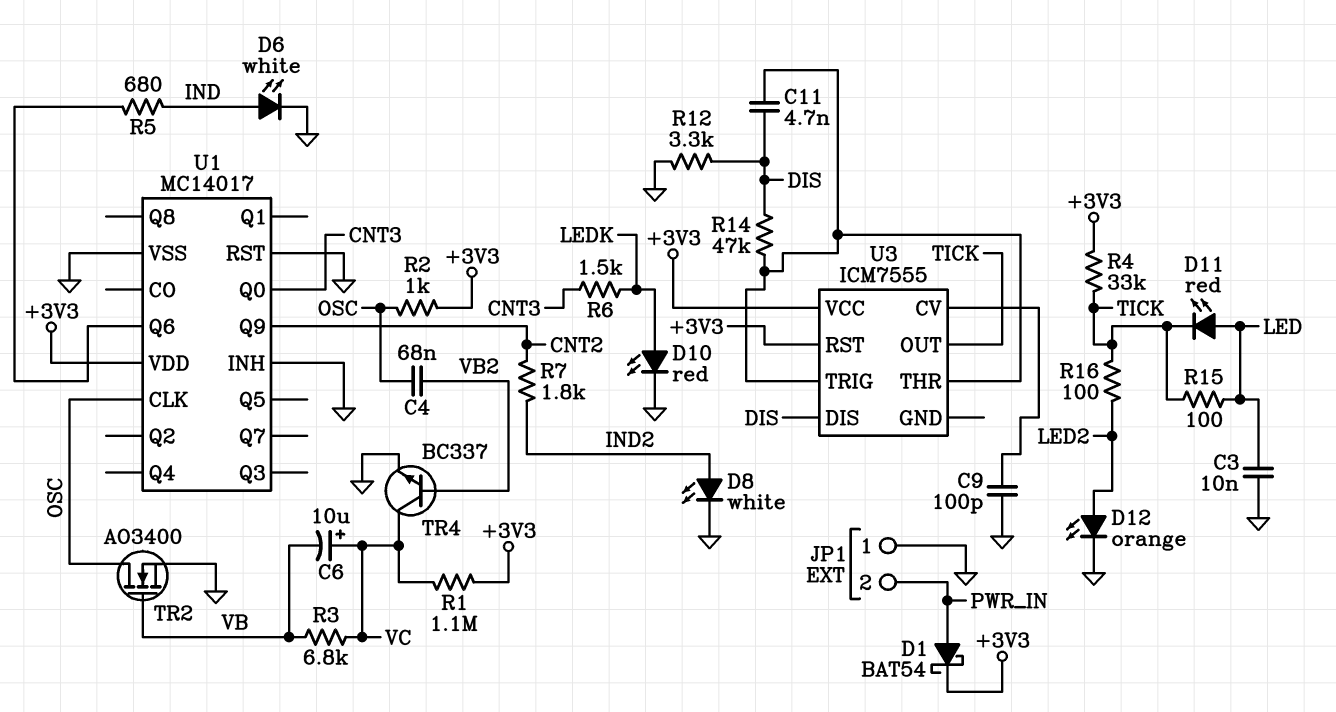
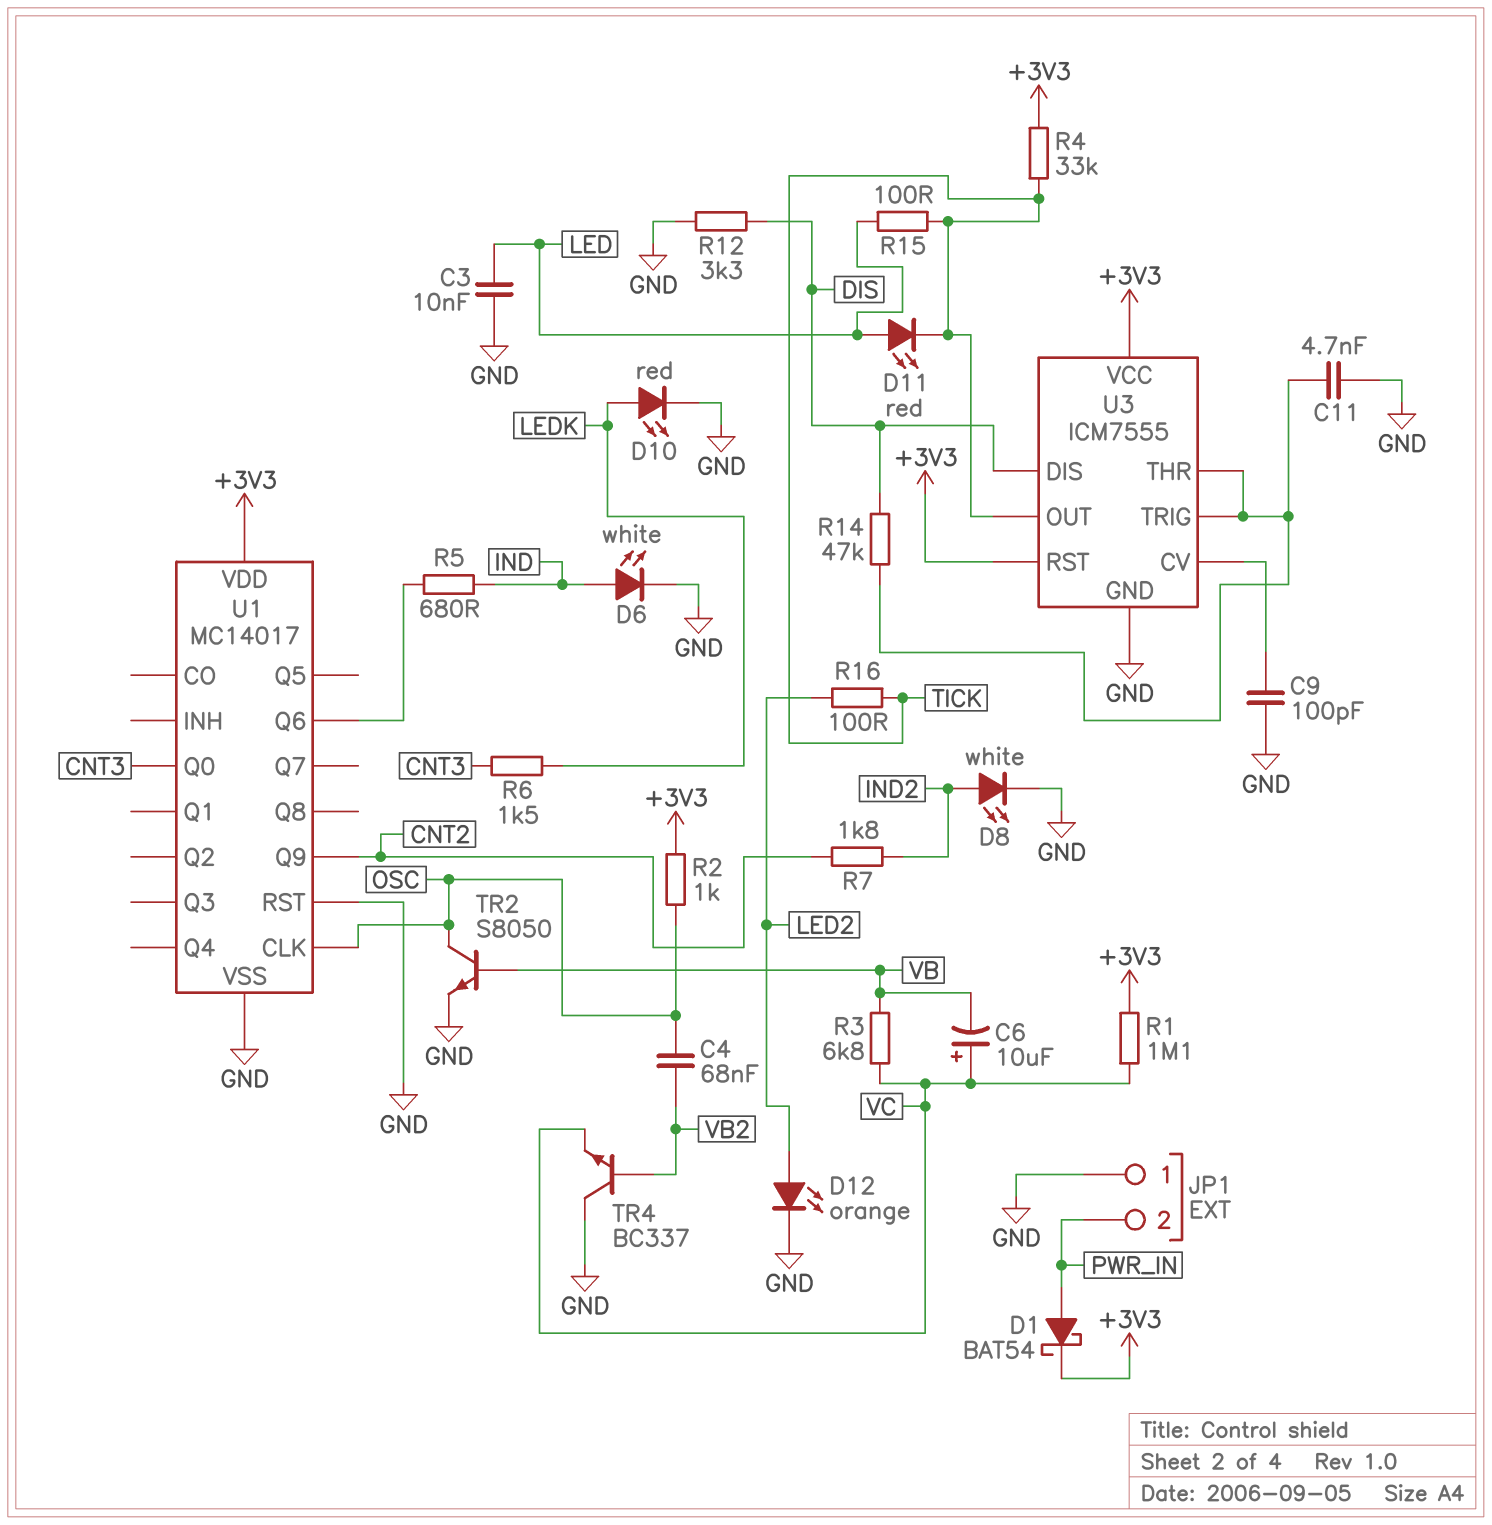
C11: 4.7nF (DIS, U3/THR) -> 4.7nF (GND, U3/THR)
TR2: NMOS AO3400 (G VB, D OSC, S GND) -> NPN S8050 (B VB, C OSC, E GND)
TR4: NPN BC337 (B VB2, C VC, E GND) -> NPN BC337 (B VB2, C GND, E VC)
U1 pin INH: GND -> none
U3 pin GND: none -> GND

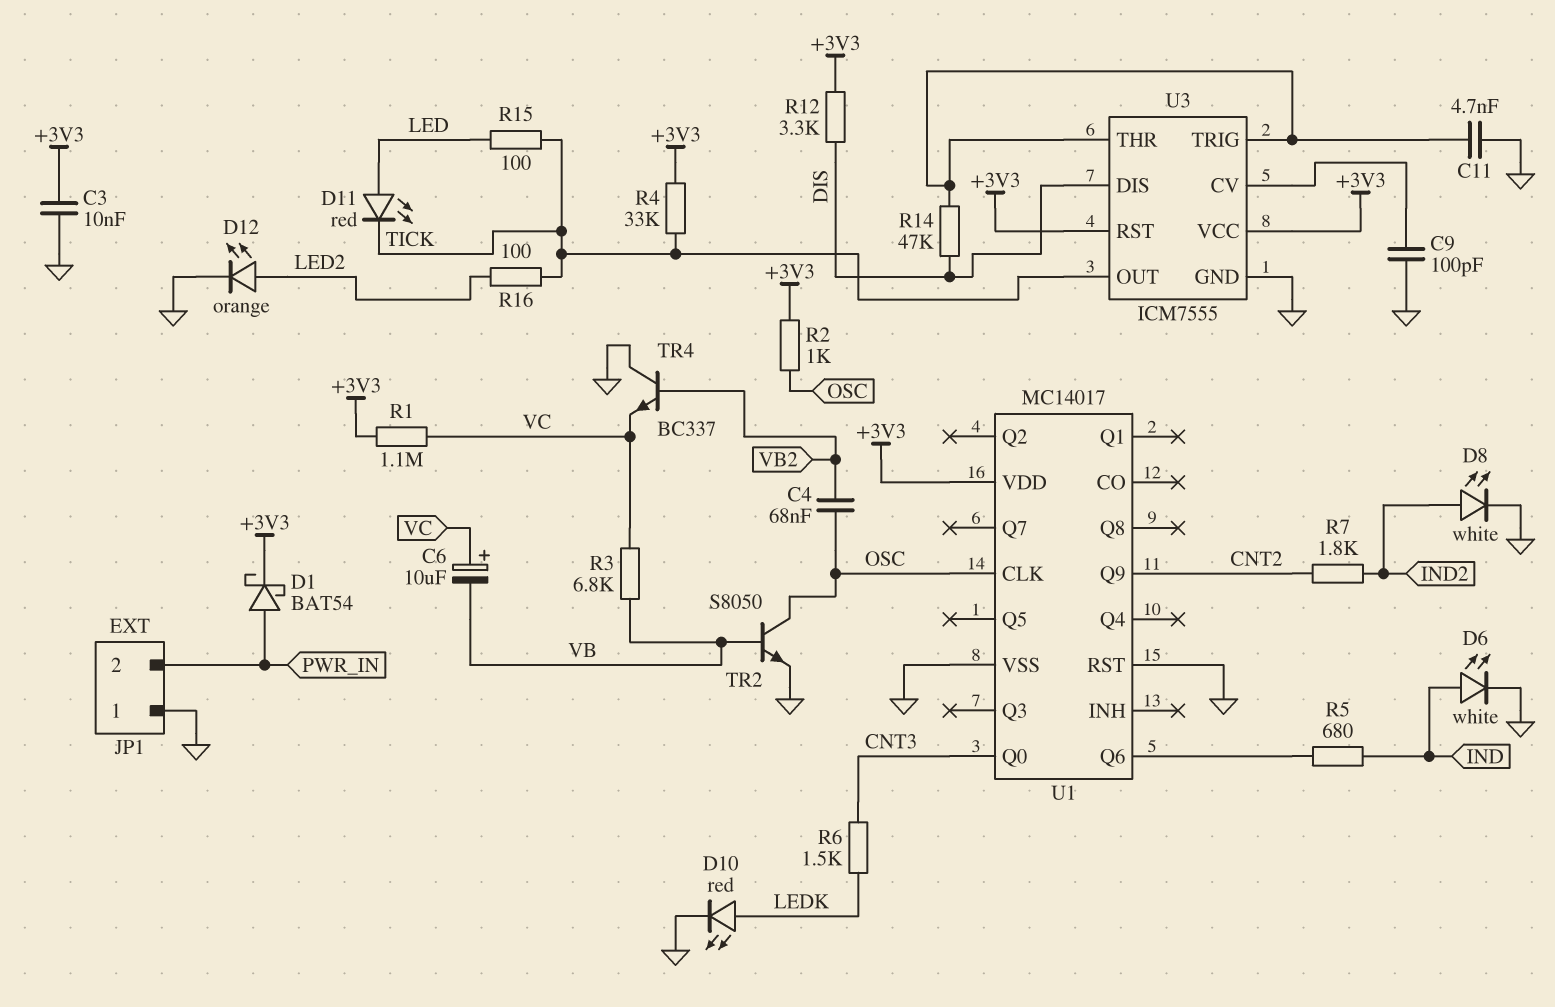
C3: 10nF (GND, LED) -> 10nF (+3V3, GND)
R12: 3.3k (DIS, GND) -> 3.3k (+3V3, DIS)

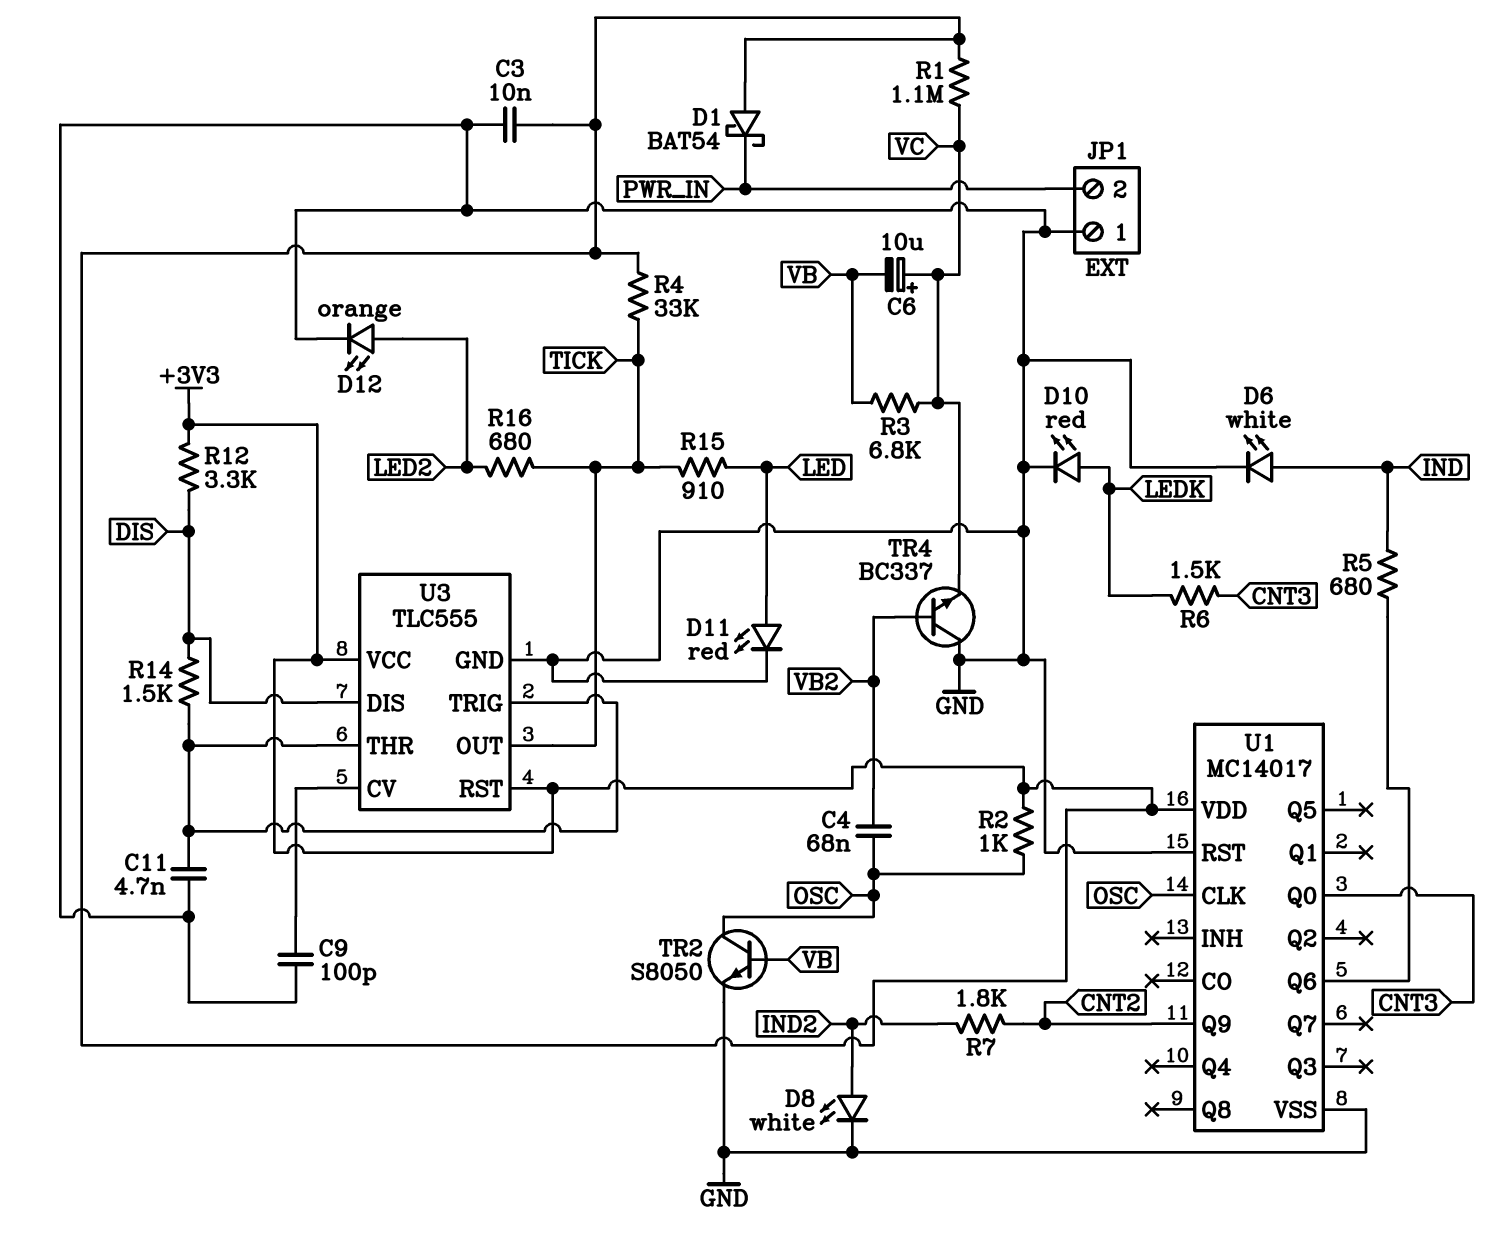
D1: schottky BAT54 (A PWR_IN, K +3V3) -> schottky BAT54 (A +3V3, K PWR_IN)
D11: LED red (A LED, K TICK) -> LED red (A LED, K GND)
R14: 47k (DIS, U3/THR) -> 1.5k (DIS, U3/THR)
R15: 100 (LED, TICK) -> 910 (LED, TICK)
R16: 100 (LED2, TICK) -> 680 (LED2, TICK)
U3: ICM7555 -> TLC555

